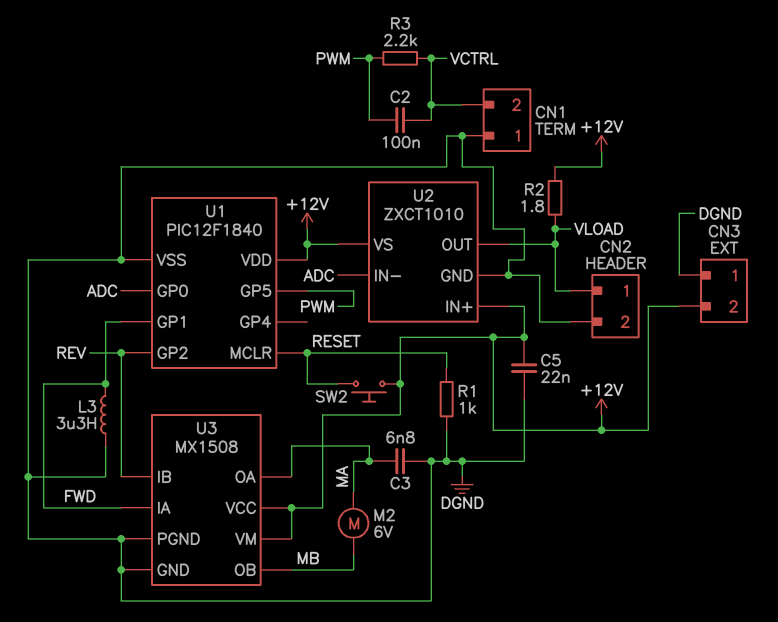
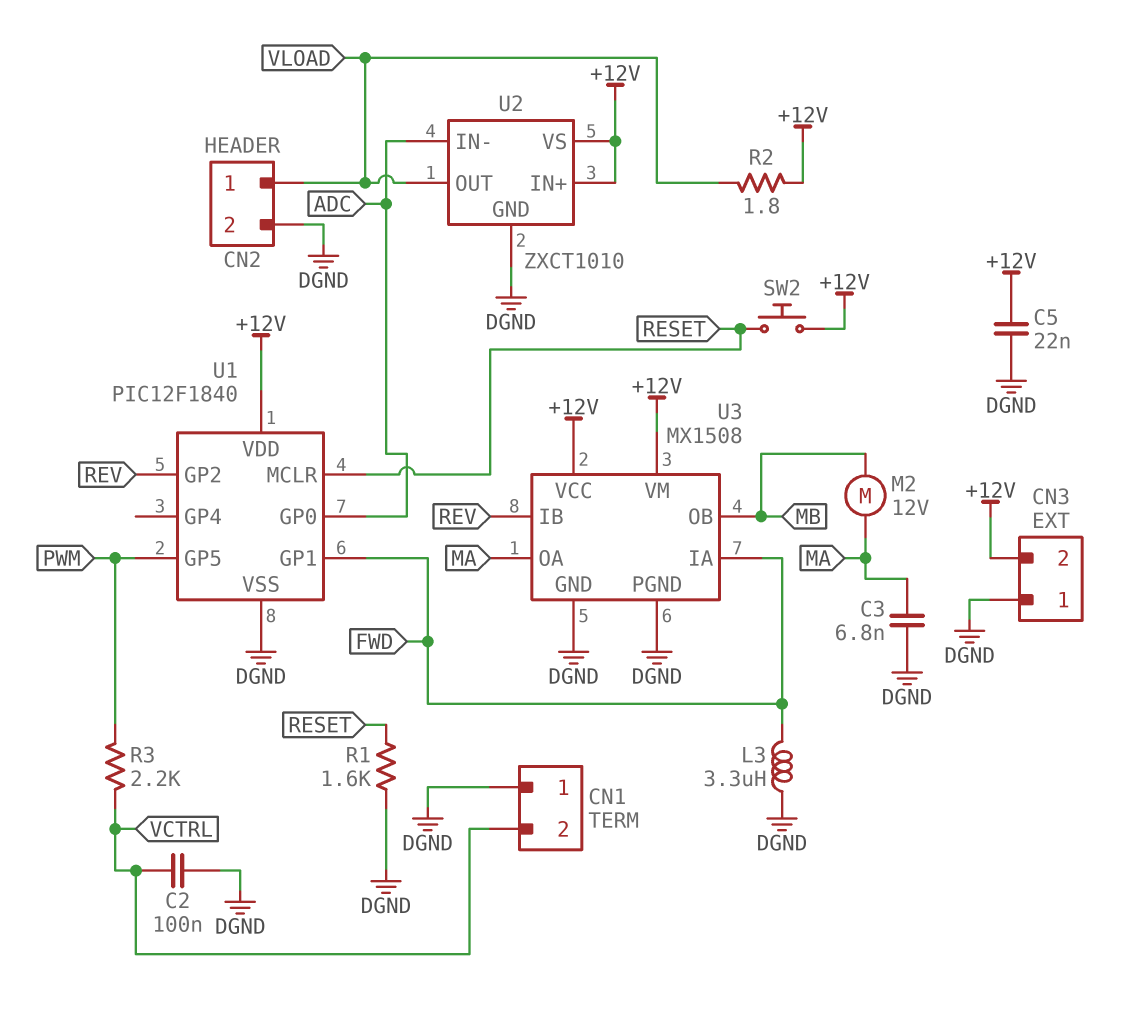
C2: 100nF (PWM, VCTRL) -> 100nF (DGND, VCTRL)
M2: motor 6V (MA, MB) -> motor 12V (MA, MB)
R1: 1k (DGND, RESET) -> 1.6k (DGND, RESET)

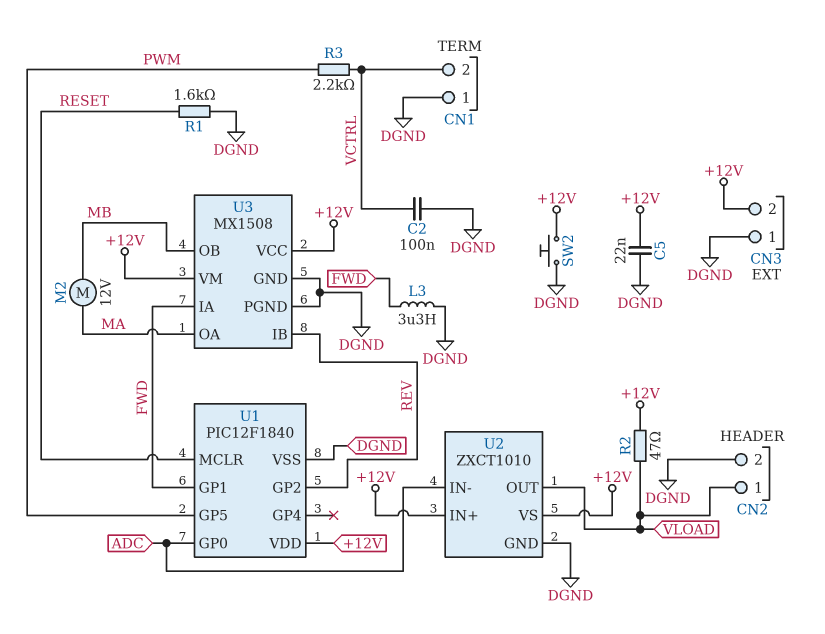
C3: 6.8nF (DGND, MA) -> none
R2: 1.8 (+12V, VLOAD) -> 47 (+12V, VLOAD)
SW2: button (+12V, RESET) -> button (+12V, DGND)

